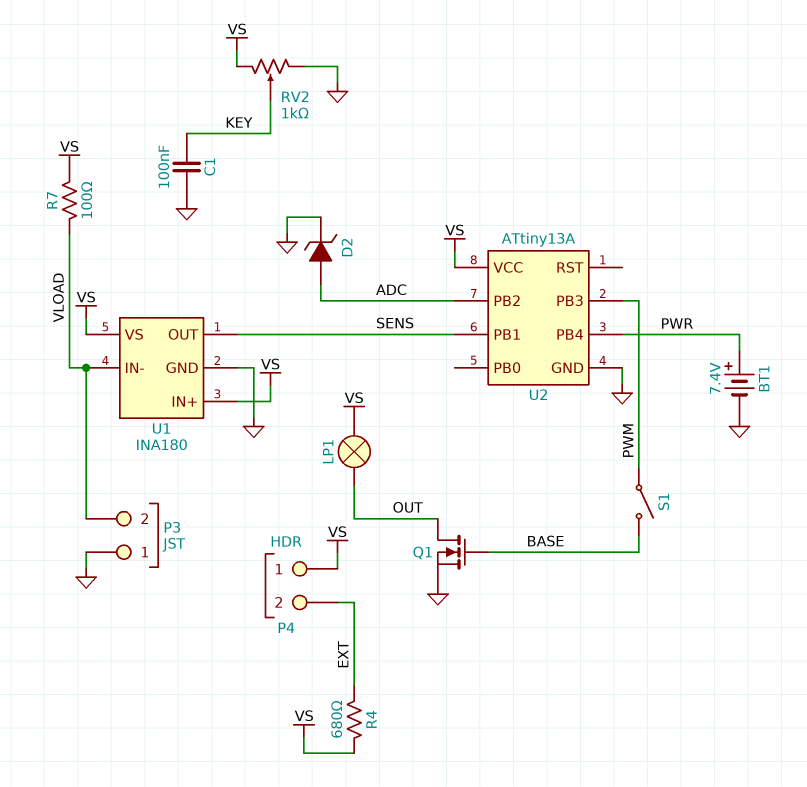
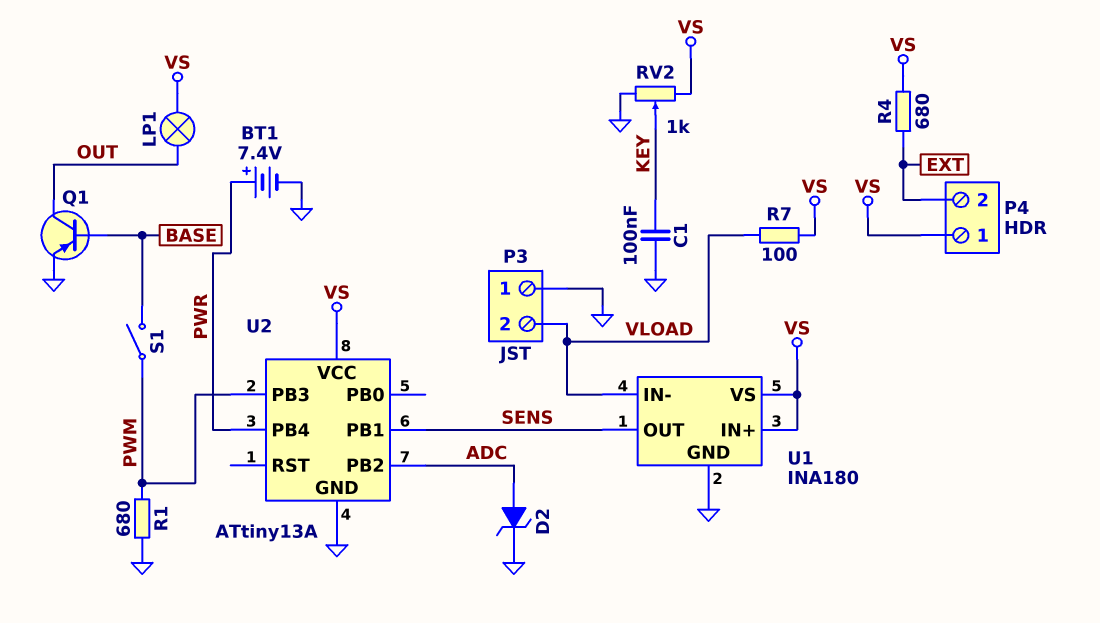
Q1: NMOS (G BASE, D OUT, S GND) -> PNP (B BASE, C OUT, E GND)
R1: none -> 680 (GND, PWM)

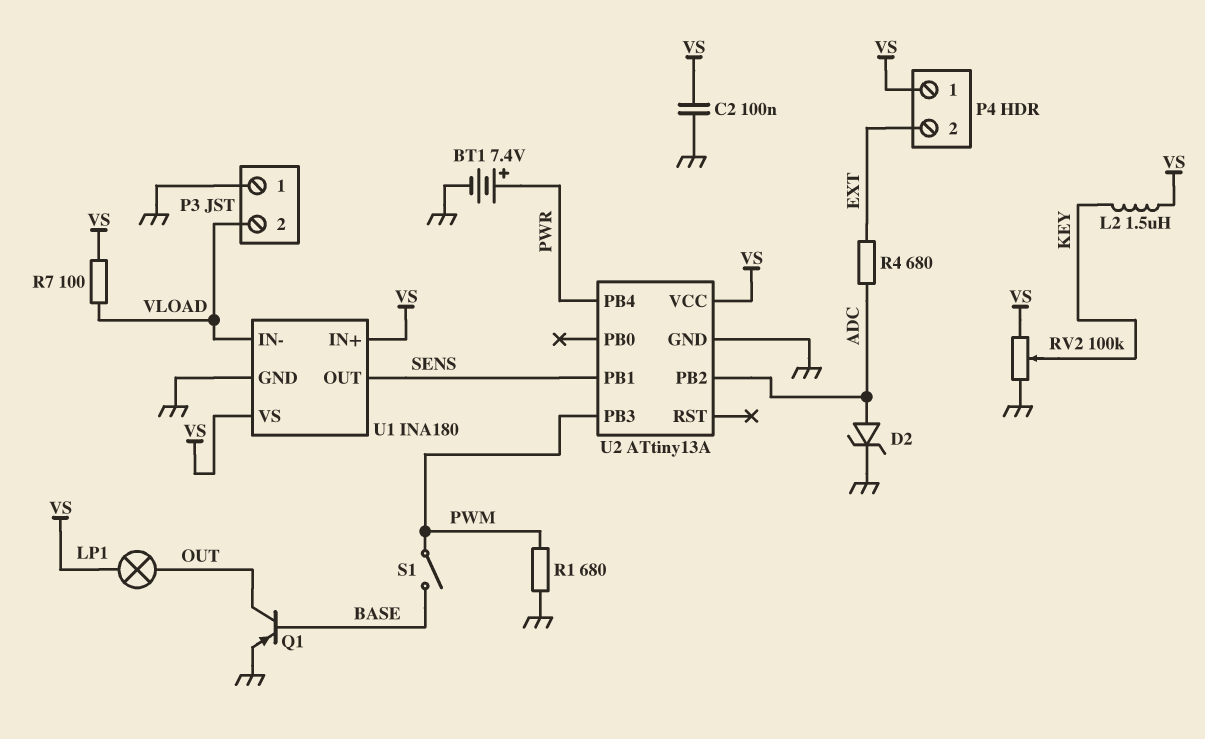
C1: 100nF (GND, KEY) -> none
C2: none -> 100nF (GND, VS)
L2: none -> 1.5uH (KEY, VS)
R4: 680 (EXT, VS) -> 680 (ADC, EXT)
RV2: 1k (GND, VS, wiper KEY) -> 100k (GND, VS, wiper KEY)

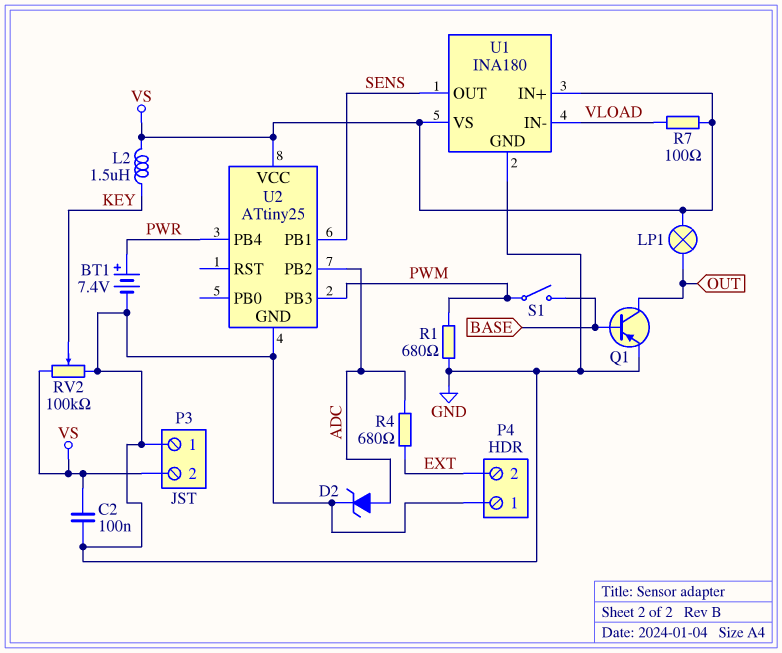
P3 pin 2: VLOAD -> VS
P4 pin 1: VS -> GND
U2: ATtiny13A -> ATtiny25

